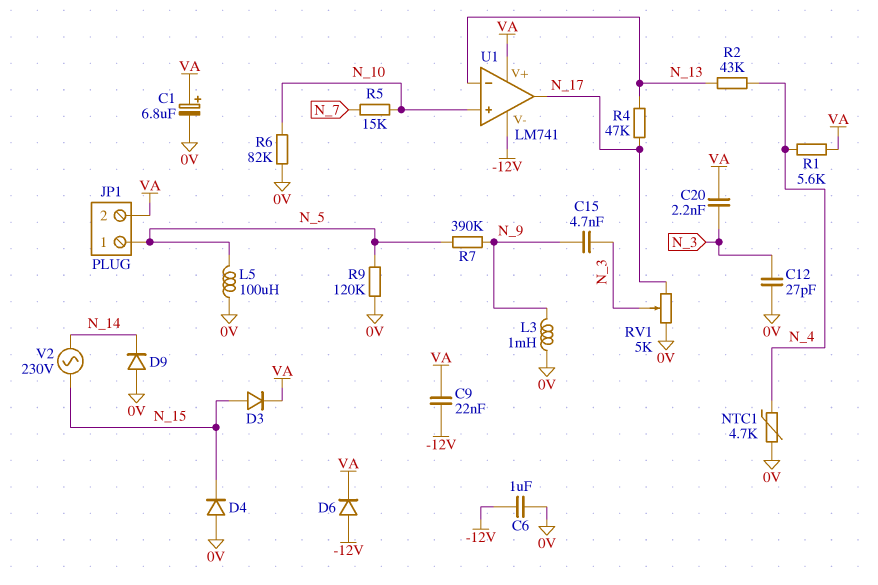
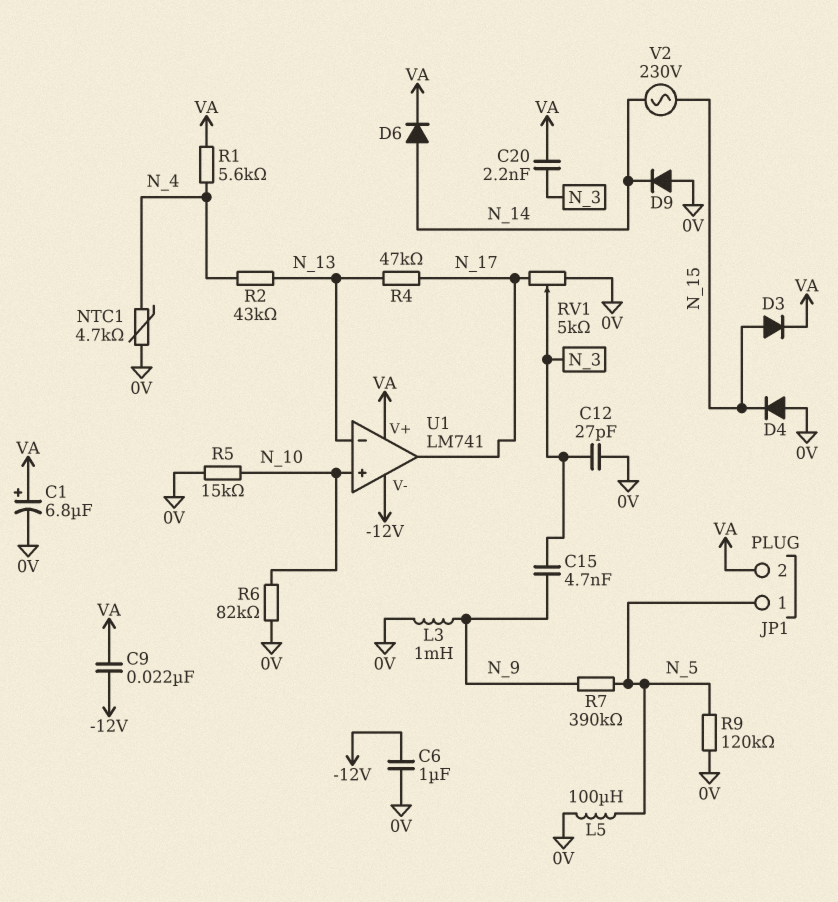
D6: diode (A -12V, K VA) -> diode (A N_14, K VA)
R5: 15k (N_7, N_10) -> 15k (0V, N_10)

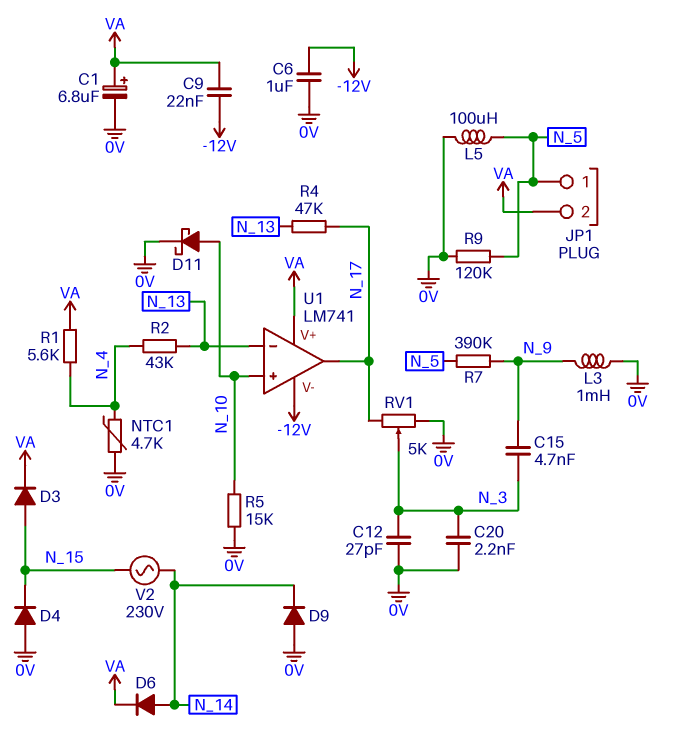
C20: 2.2nF (N_3, VA) -> 2.2nF (0V, N_3)
D11: none -> schottky (A N_10, K 0V)
R6: 82k (0V, N_10) -> none

